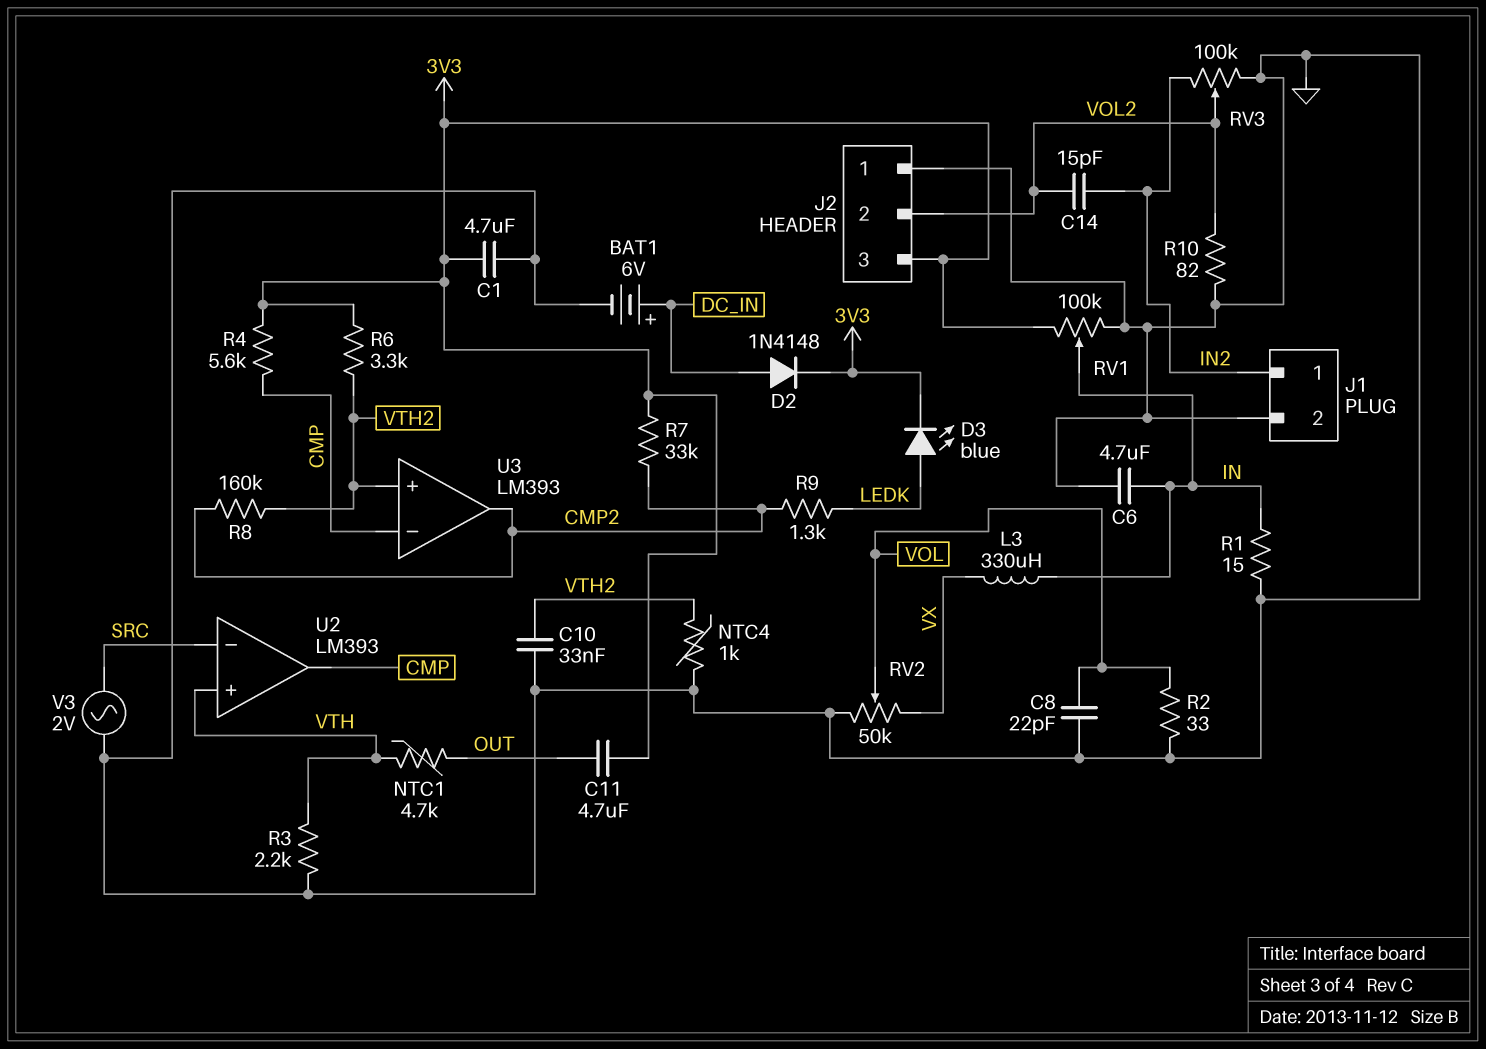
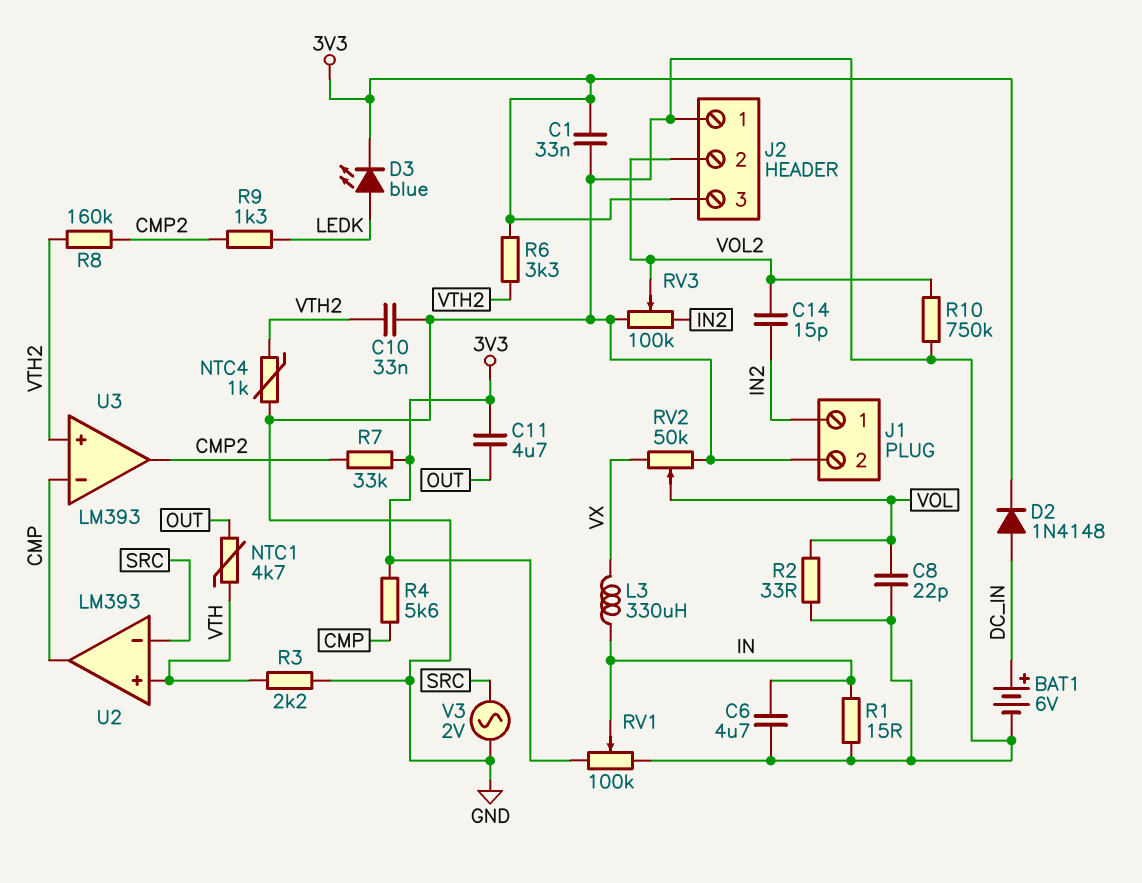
C1: 4.7uF (3V3, GND) -> 33nF (3V3, GND)
R10: 82 (GND, VOL2) -> 750k (GND, VOL2)

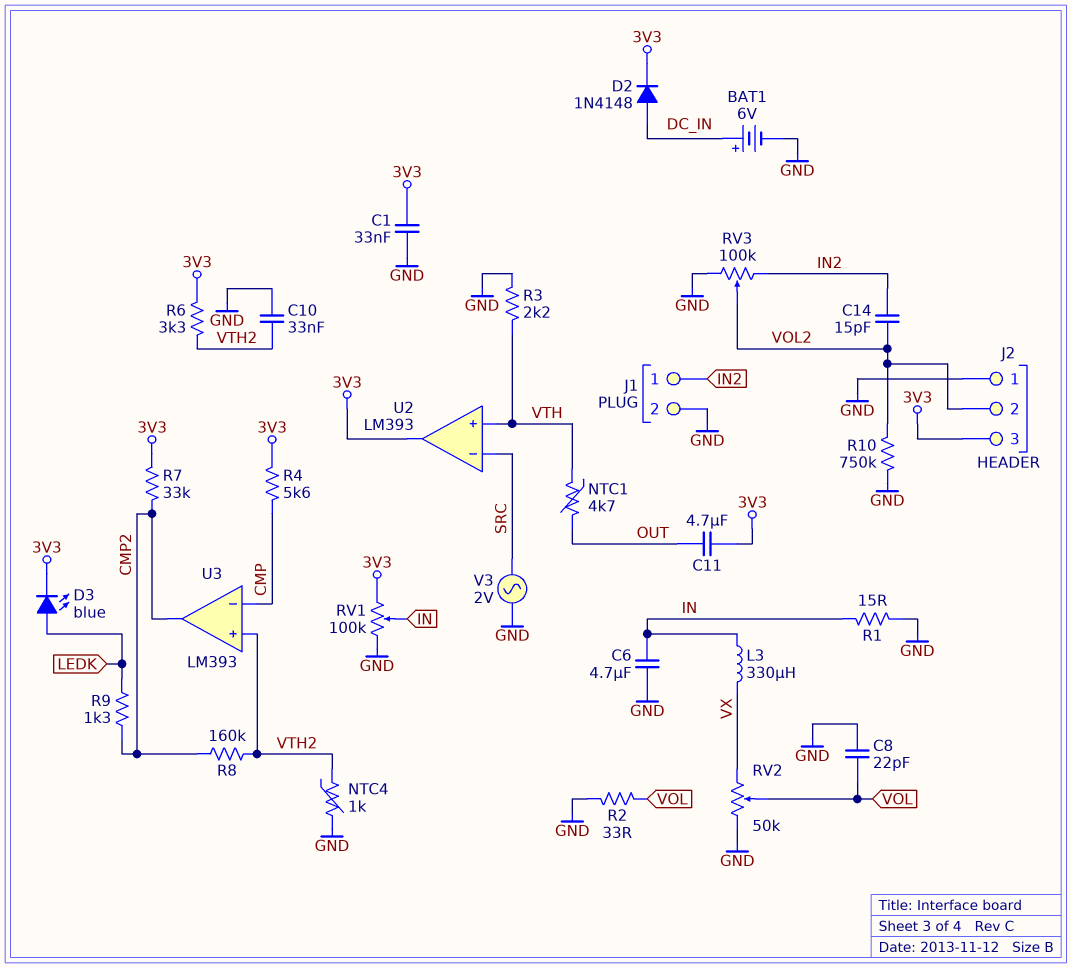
U2 pin out: CMP -> 3V3

